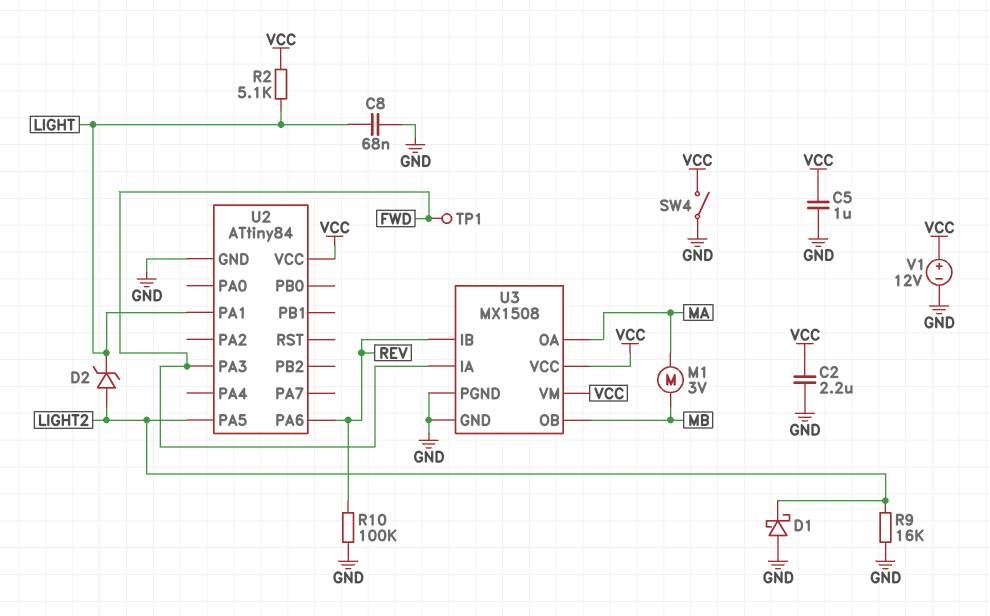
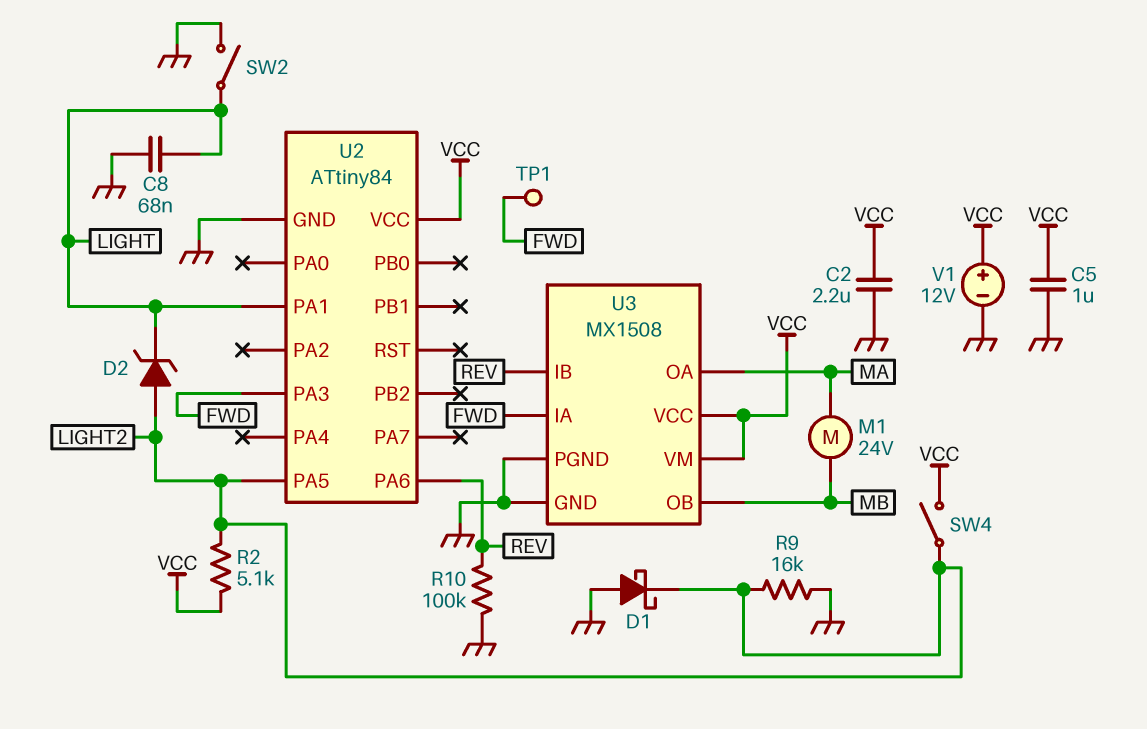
M1: motor 3V (MA, MB) -> motor 24V (MA, MB)
R2: 5.1k (LIGHT, VCC) -> 5.1k (LIGHT2, VCC)
SW2: none -> switch (GND, LIGHT)
SW4: switch (GND, VCC) -> switch (LIGHT2, VCC)

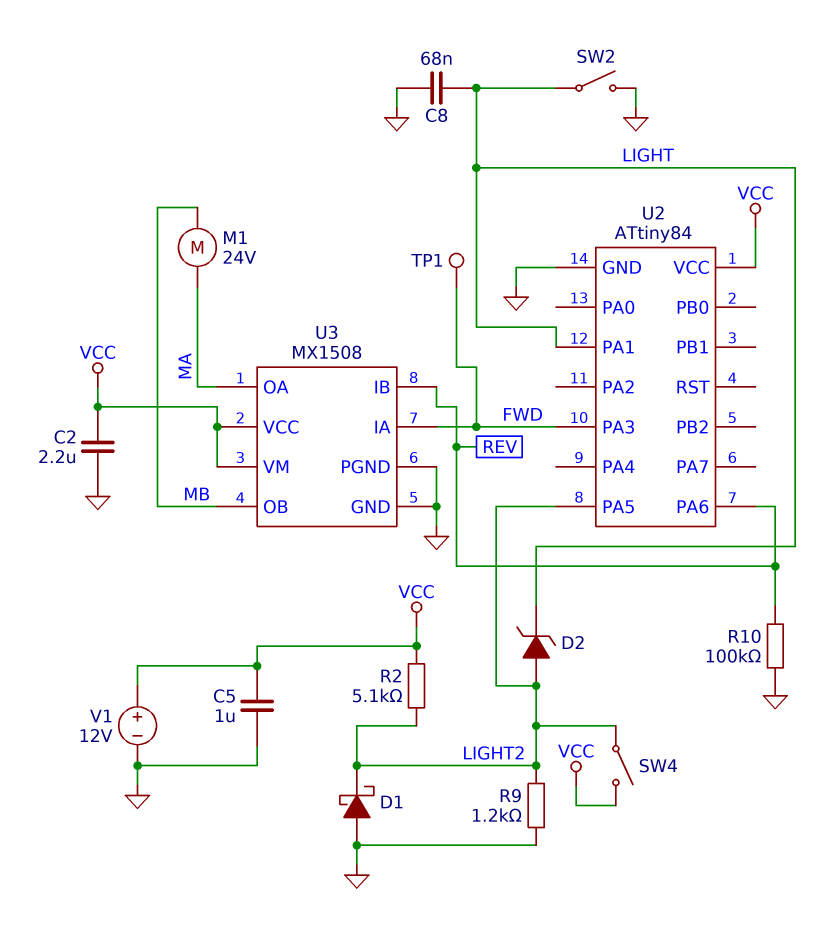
R9: 16k (GND, LIGHT2) -> 1.2k (GND, LIGHT2)

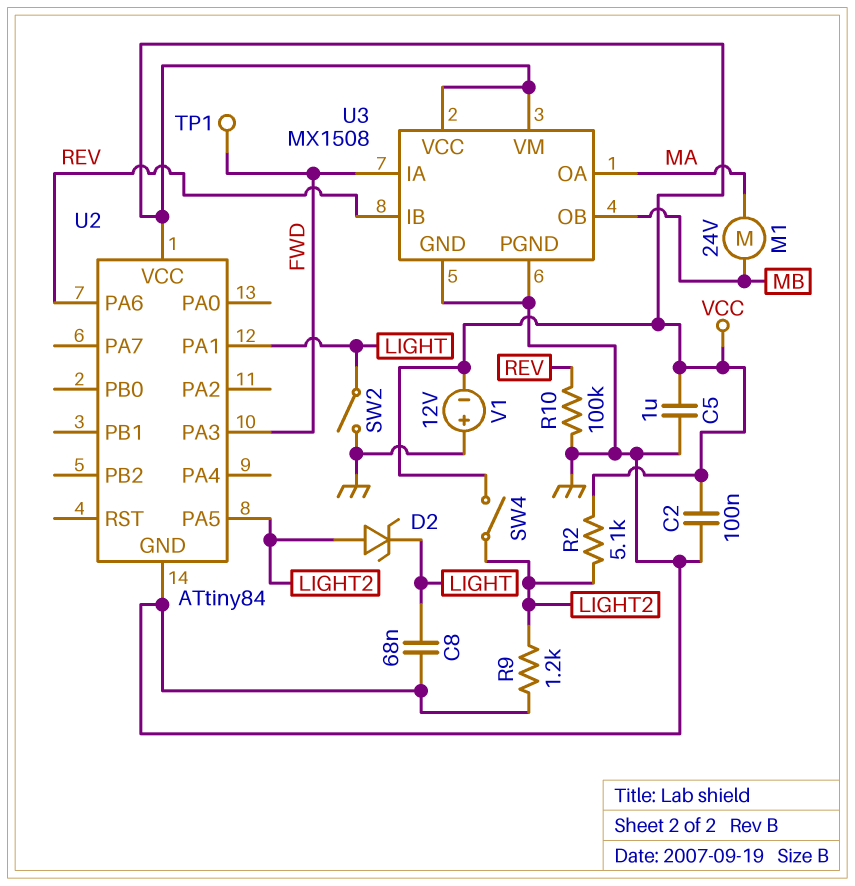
C2: 2.2uF (GND, VCC) -> 100nF (GND, VCC)
D1: schottky (A GND, K LIGHT2) -> none
V1: 12V (plus VCC, minus GND) -> 12V (plus GND, minus VCC)

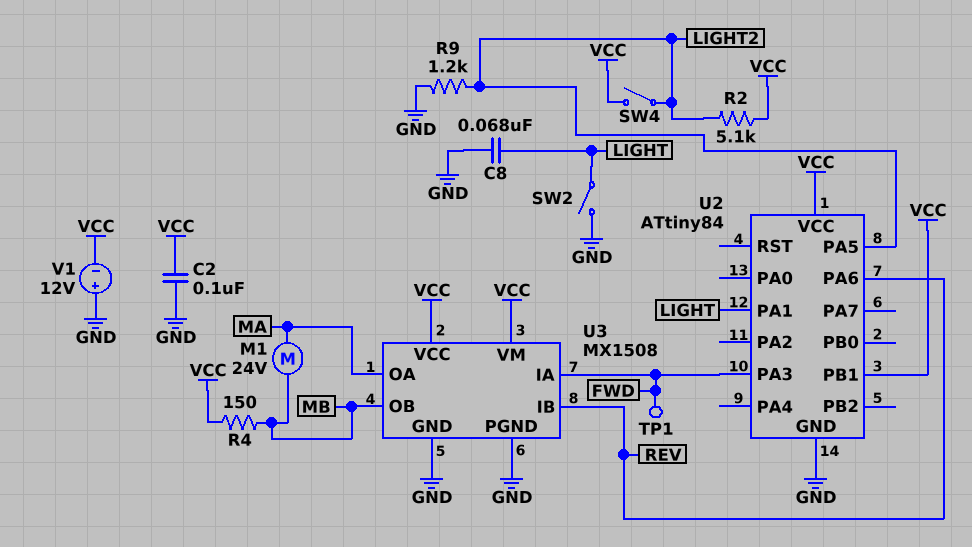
C5: 1uF (GND, VCC) -> none
D2: zener (A LIGHT2, K LIGHT) -> none
R4: none -> 150 (MB, VCC)
R10: 100k (GND, REV) -> none
U2 pin PB1: none -> VCC

